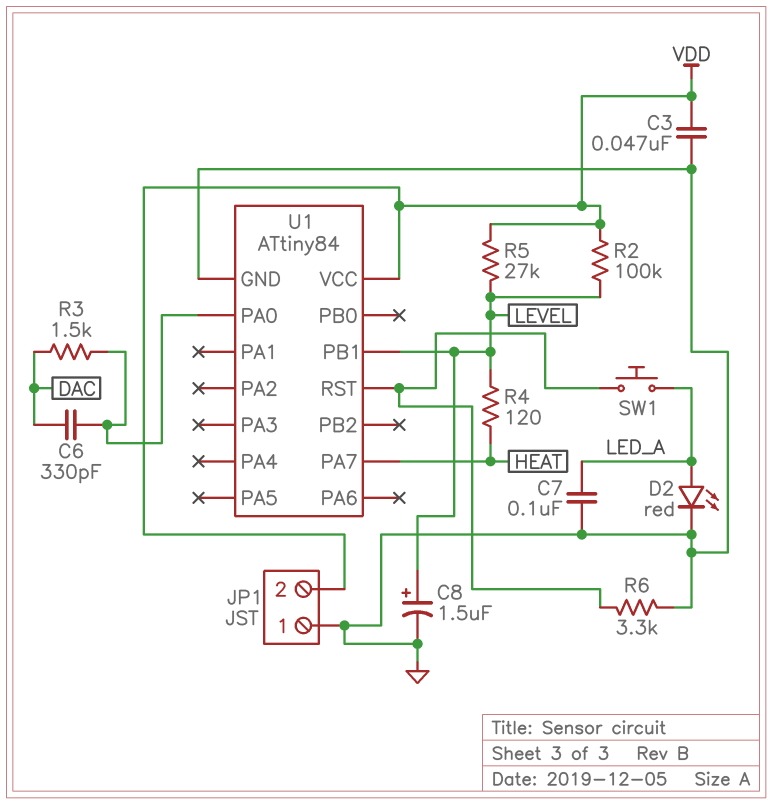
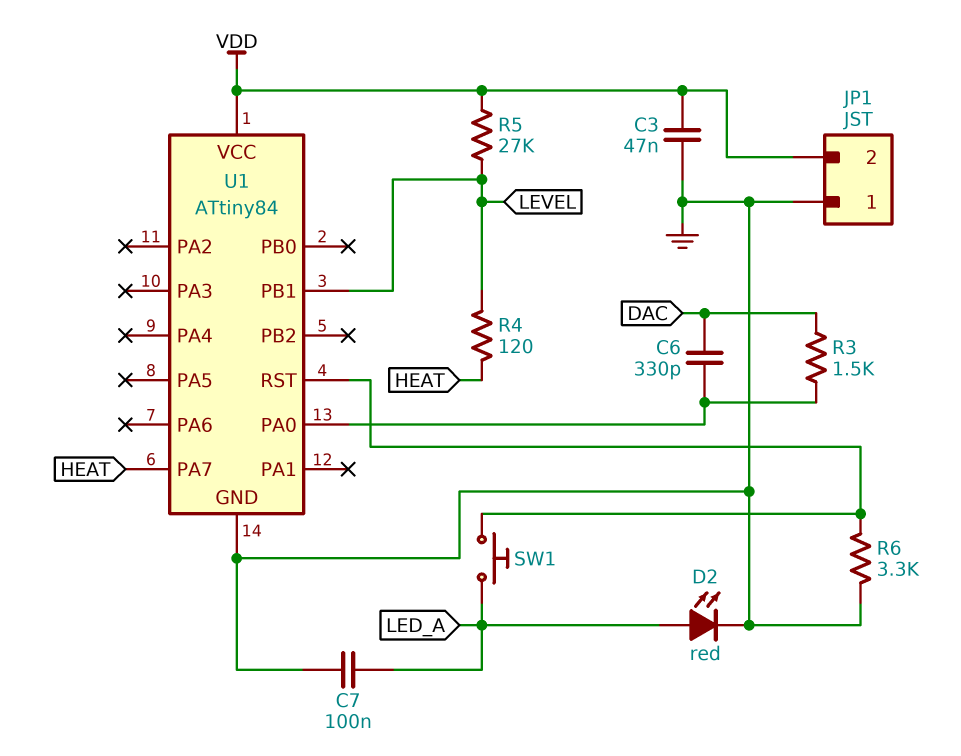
C8: 1.5uF (plus LEVEL, minus GND) -> none
R2: 100k (LEVEL, VDD) -> none

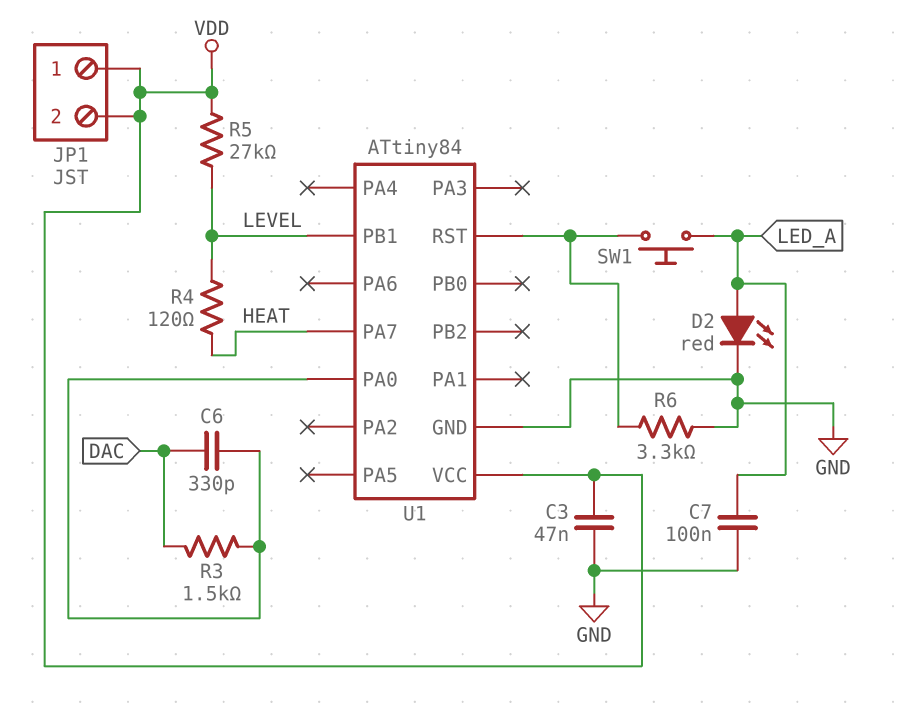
JP1 pin 1: GND -> VDD

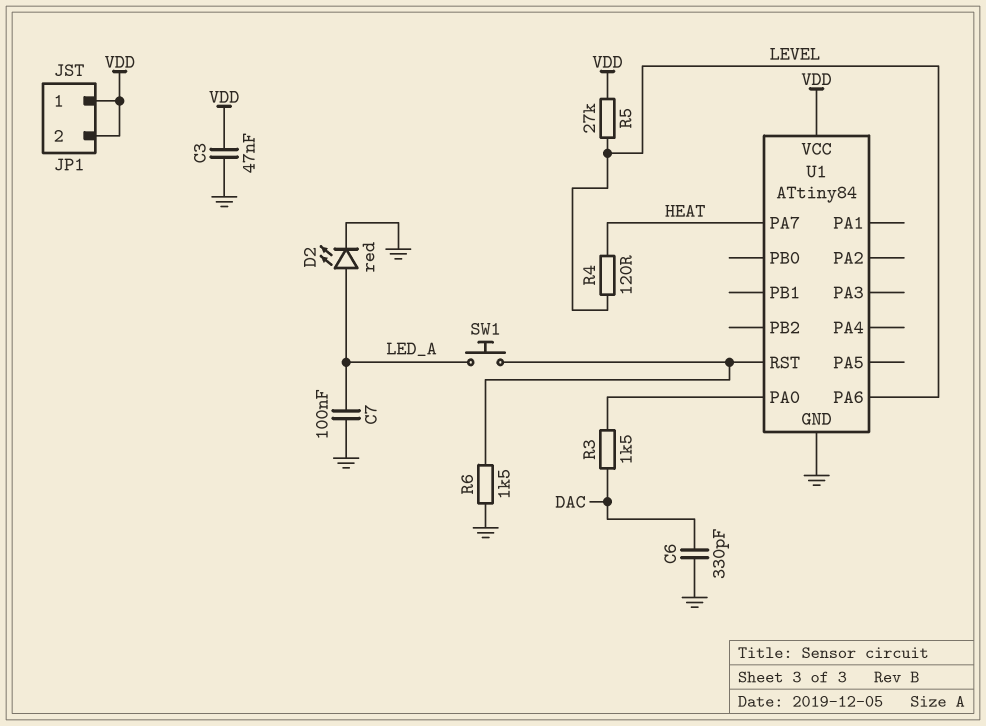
C6: 330pF (DAC, U1/PA0) -> 330pF (DAC, GND)
R6: 3.3k (GND, U1/RST) -> 1.5k (GND, U1/RST)
U1 pin PA6: none -> LEVEL
U1 pin PB1: LEVEL -> none

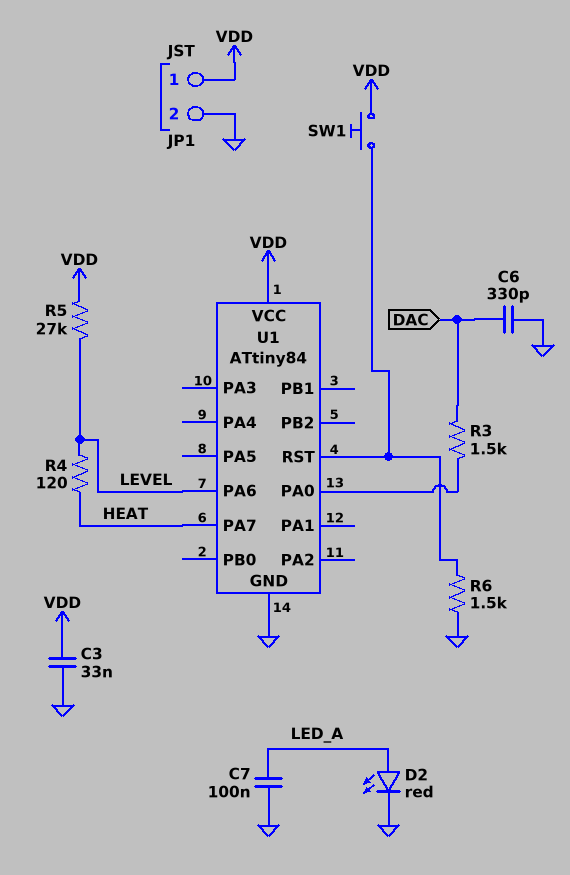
C3: 47nF (GND, VDD) -> 33nF (GND, VDD)
JP1 pin 2: VDD -> GND
SW1: button (LED_A, U1/RST) -> button (U1/RST, VDD)

